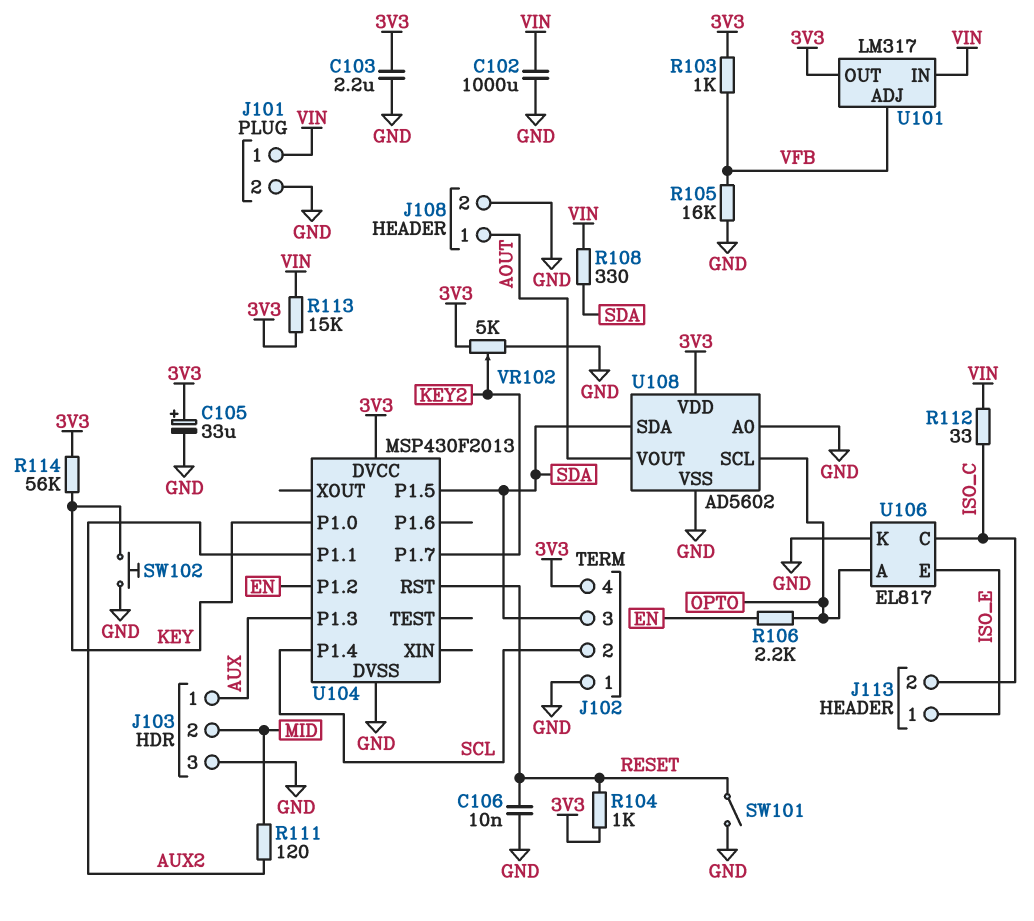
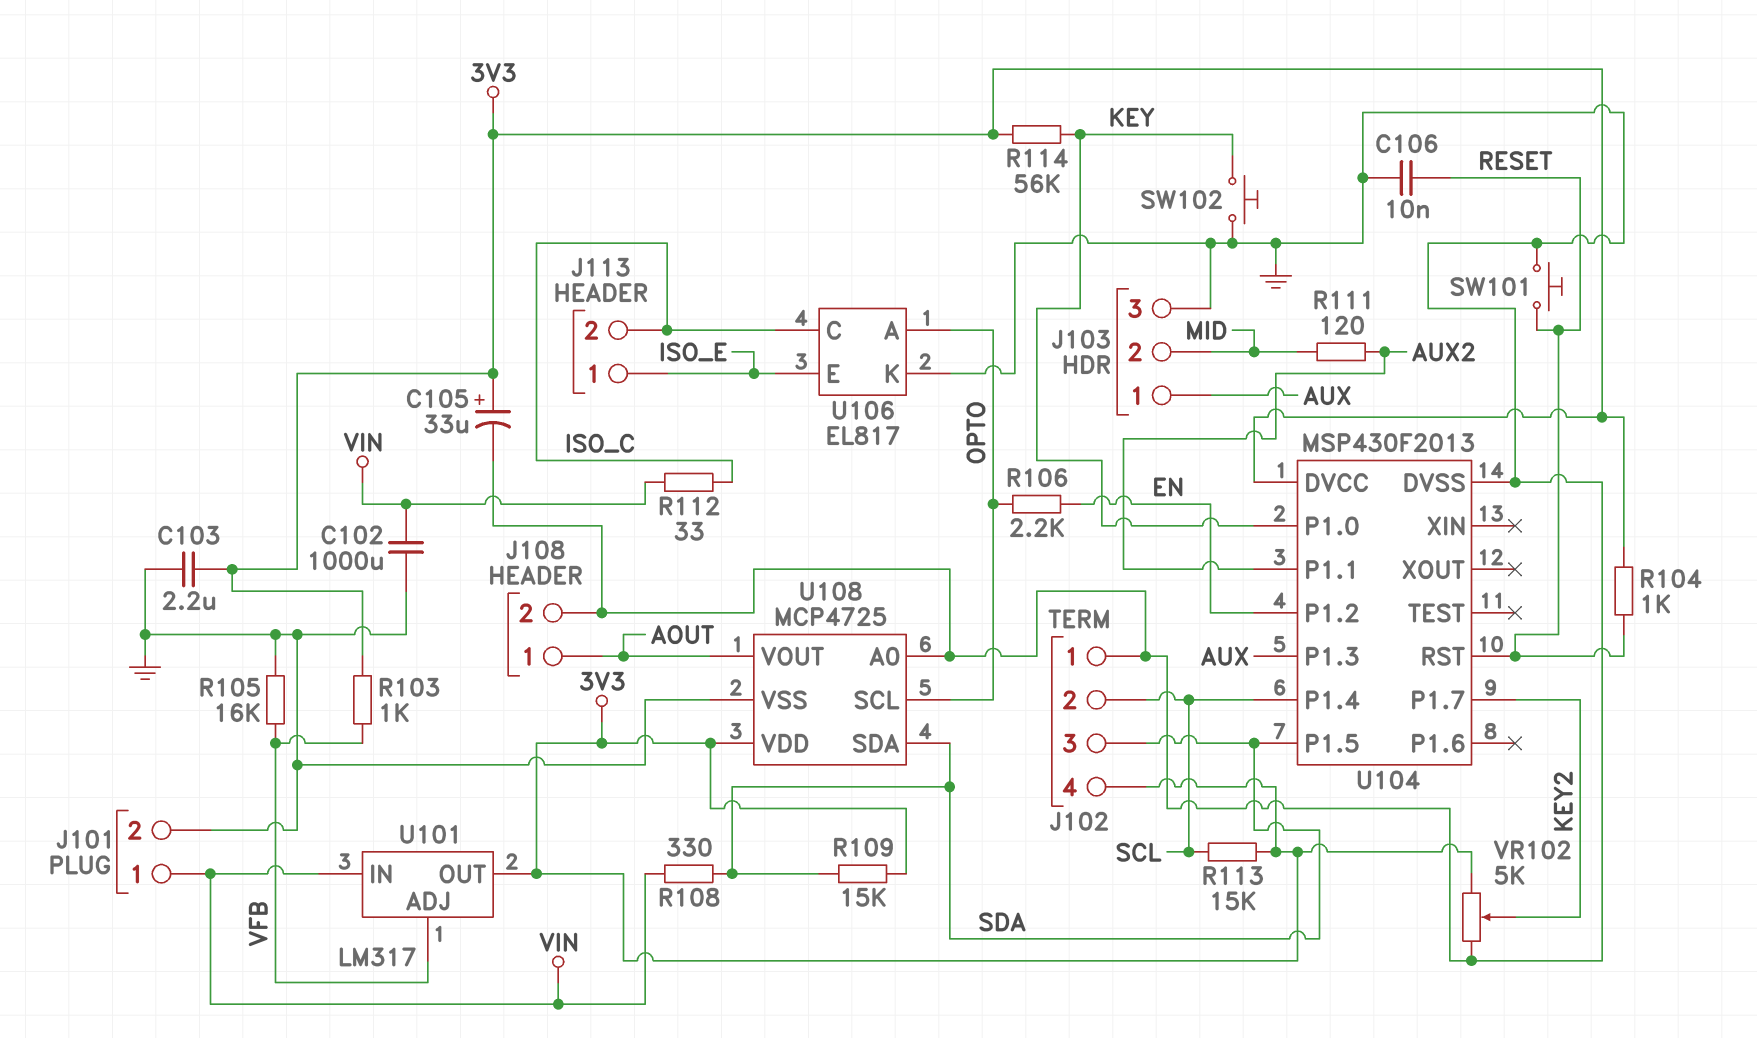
R109: none -> 15k (3V3, SDA)
R113: 15k (3V3, VIN) -> 15k (3V3, SCL)
SW101: switch (GND, RESET) -> button (GND, RESET)
U108: AD5602 -> MCP4725

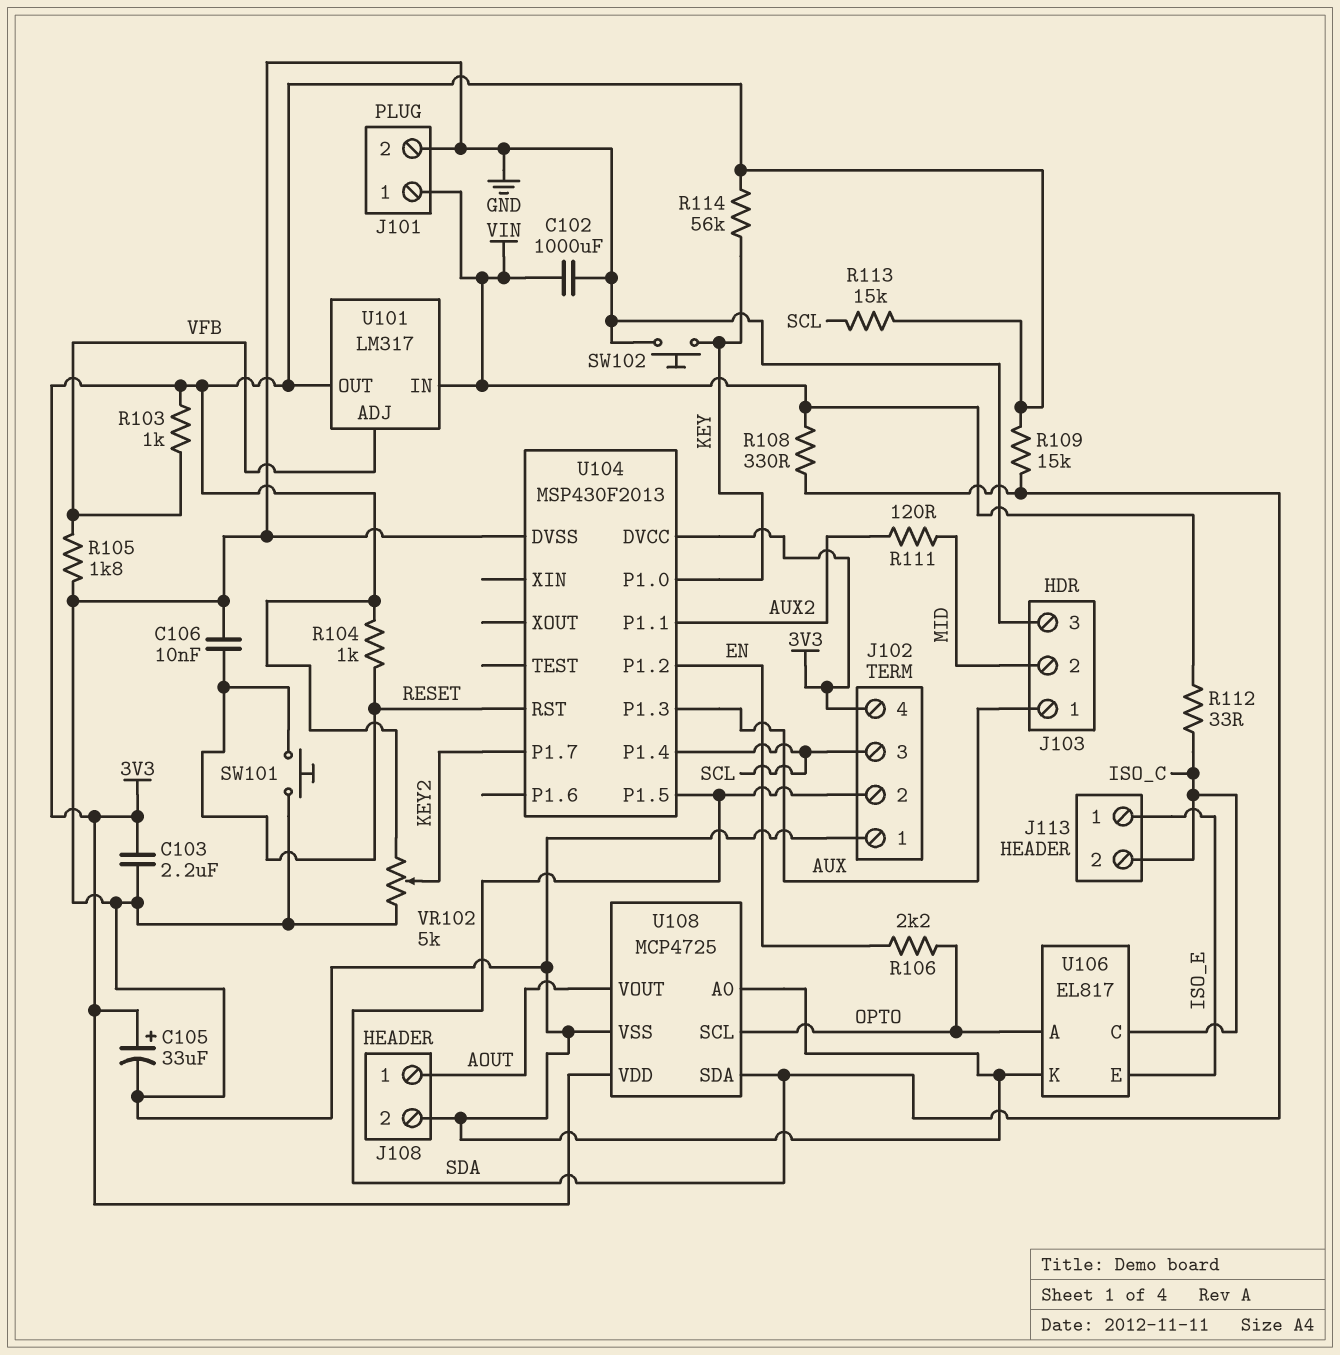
J102 pin 2: SCL -> SDA
J102 pin 3: SDA -> SCL
R105: 16k (GND, VFB) -> 1.8k (GND, VFB)

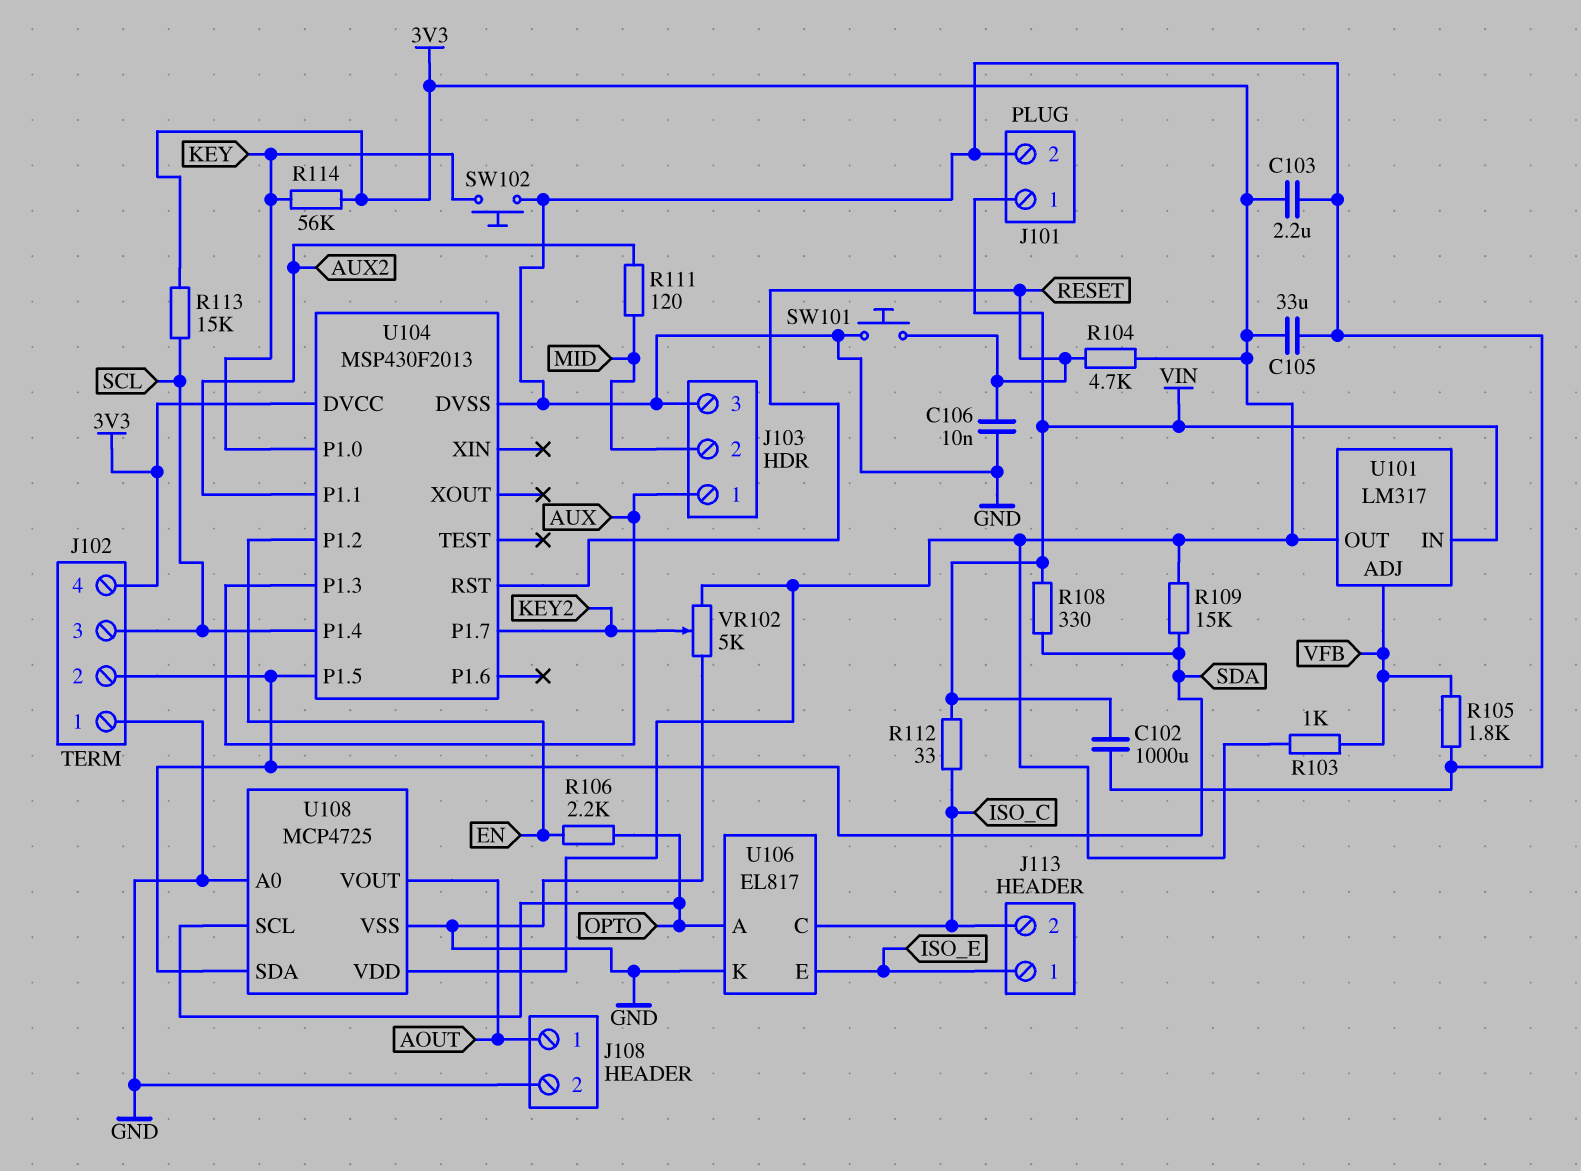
C105: 33uF (plus 3V3, minus GND) -> 33uF (3V3, GND)
R104: 1k (3V3, RESET) -> 4.7k (3V3, RESET)

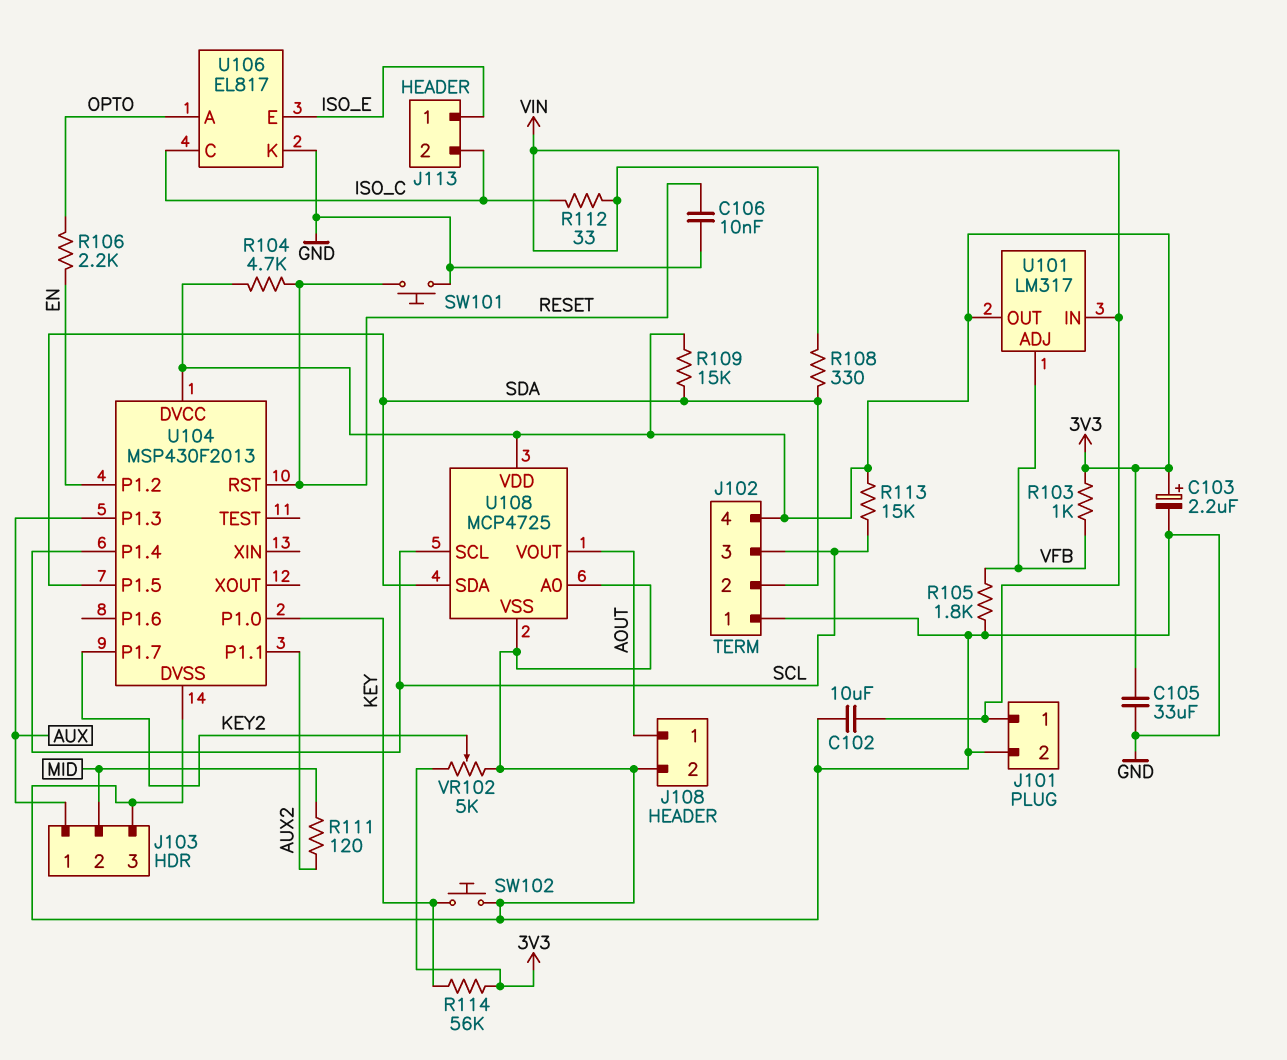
C102: 1000uF (GND, VIN) -> 10uF (GND, VIN)
C103: 2.2uF (3V3, GND) -> 2.2uF (plus 3V3, minus GND)
U108 pin SCL: OPTO -> SCL

